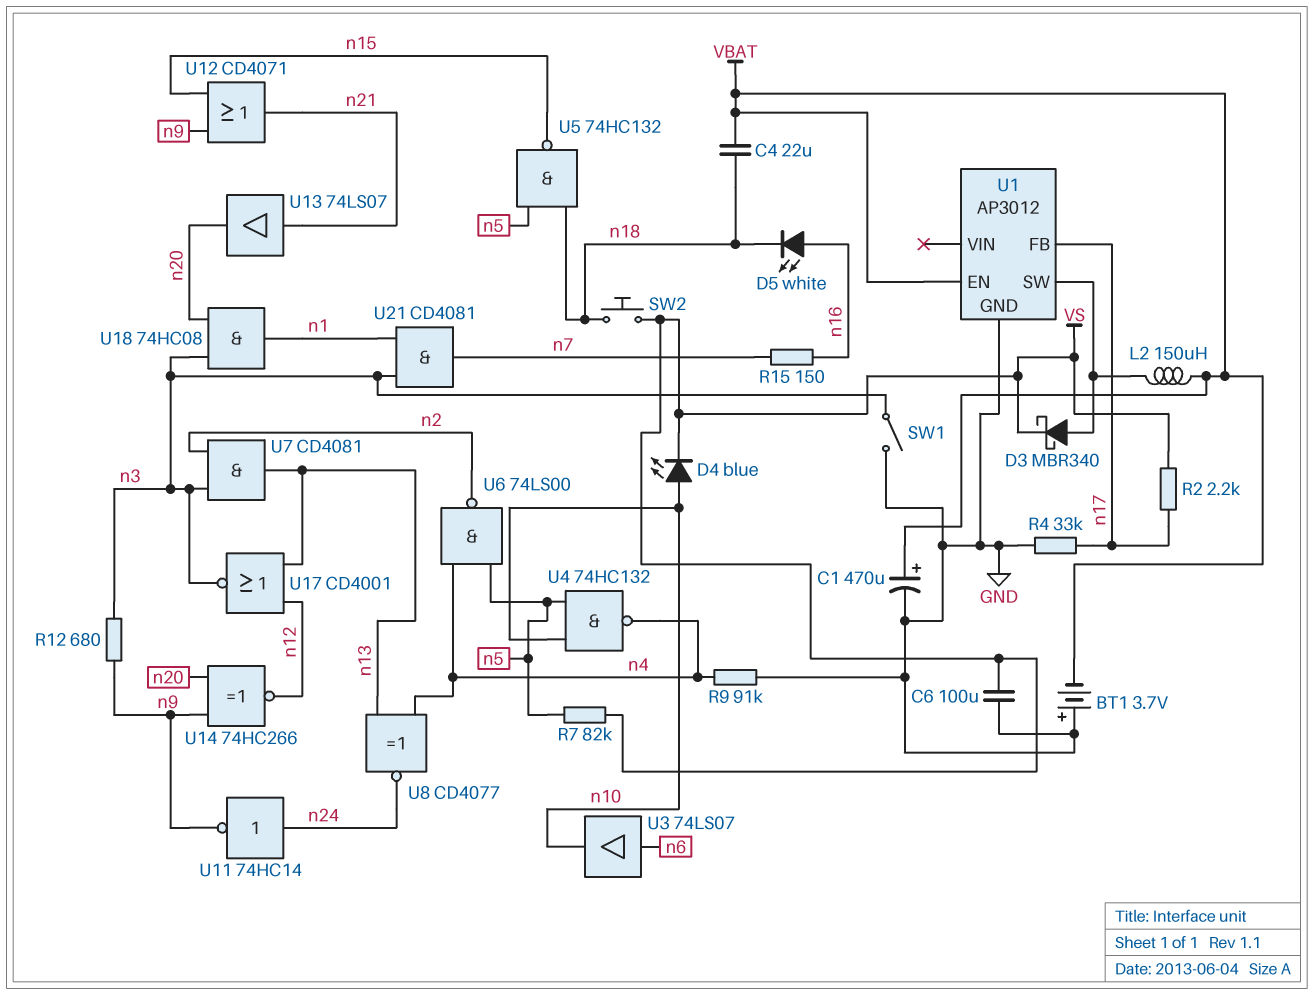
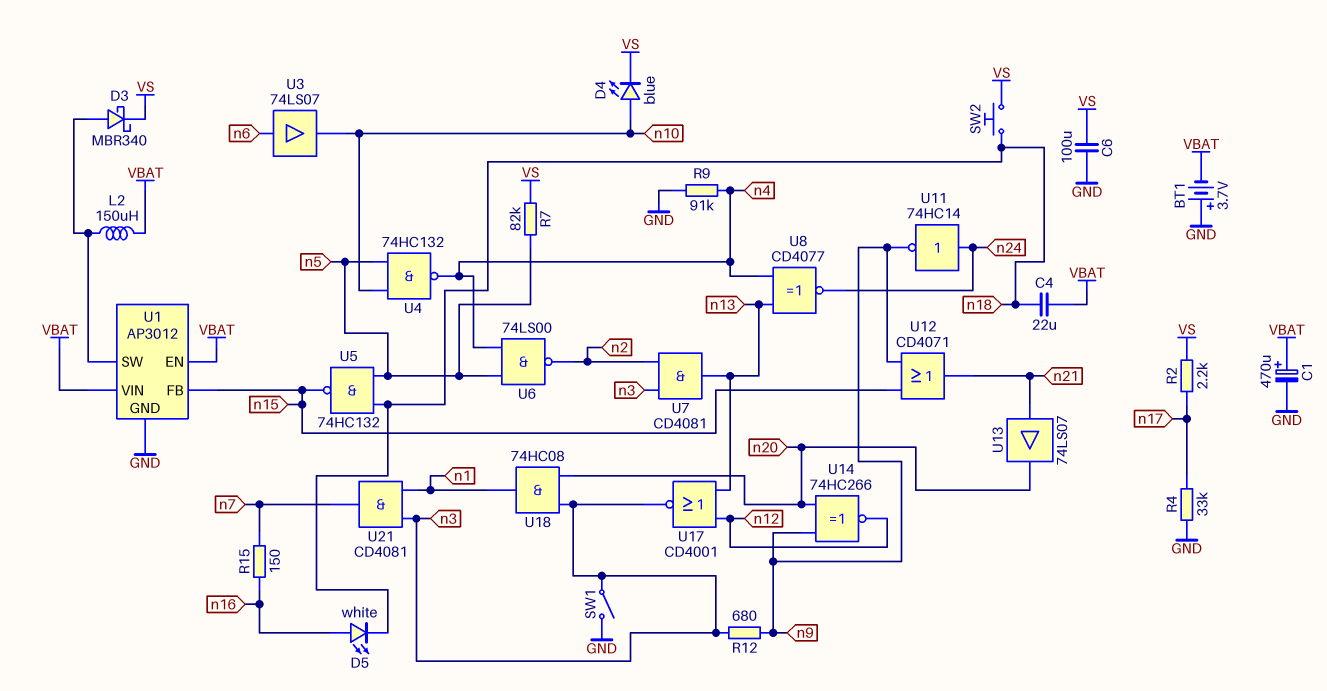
U1 pin FB: n17 -> n15
U1 pin VIN: none -> VBAT

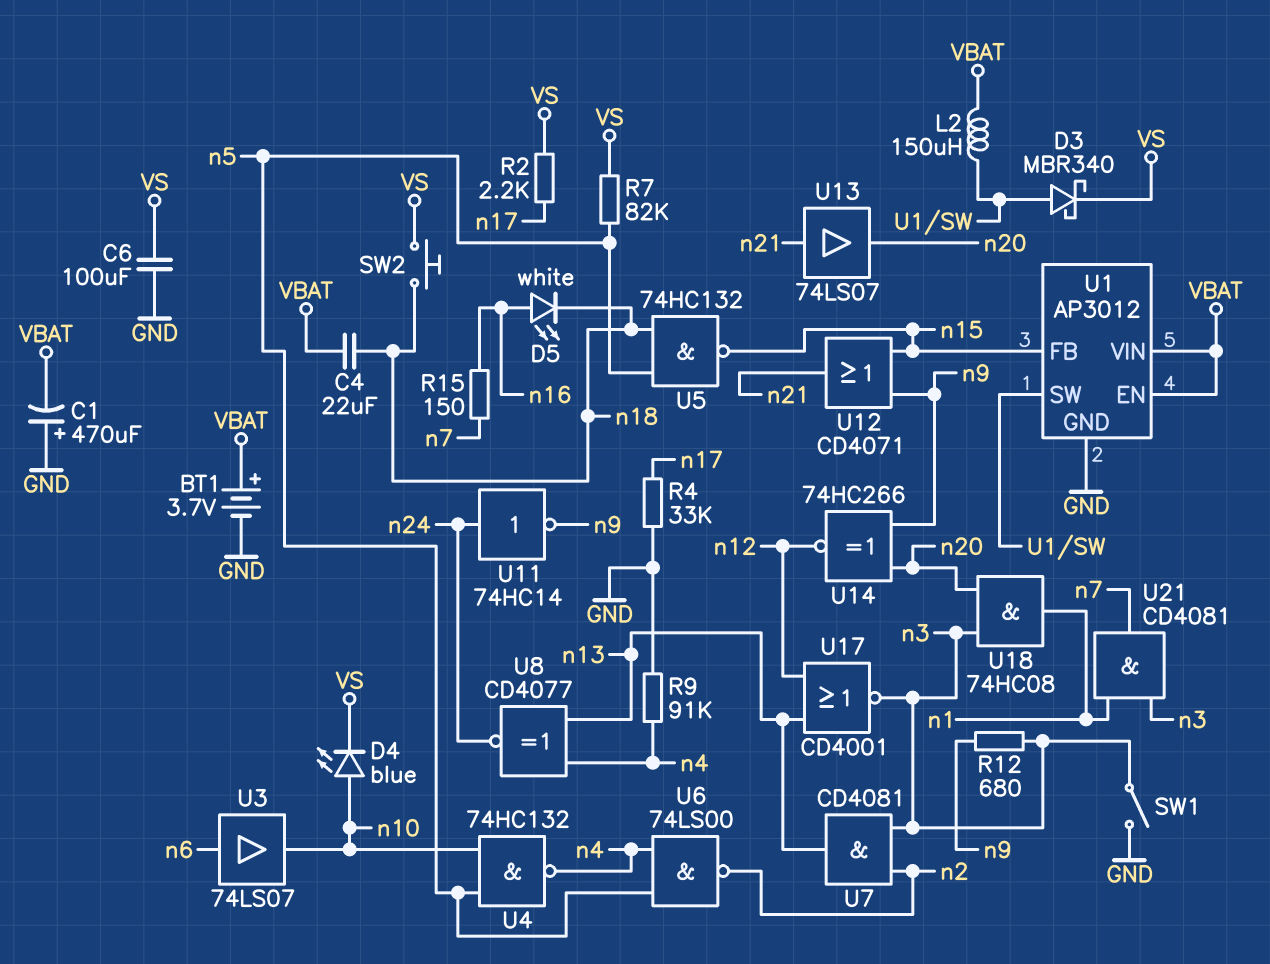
BT1: 3.7V (plus GND, minus VBAT) -> 3.7V (plus VBAT, minus GND)
C1: 470uF (plus VBAT, minus GND) -> 470uF (plus GND, minus VBAT)

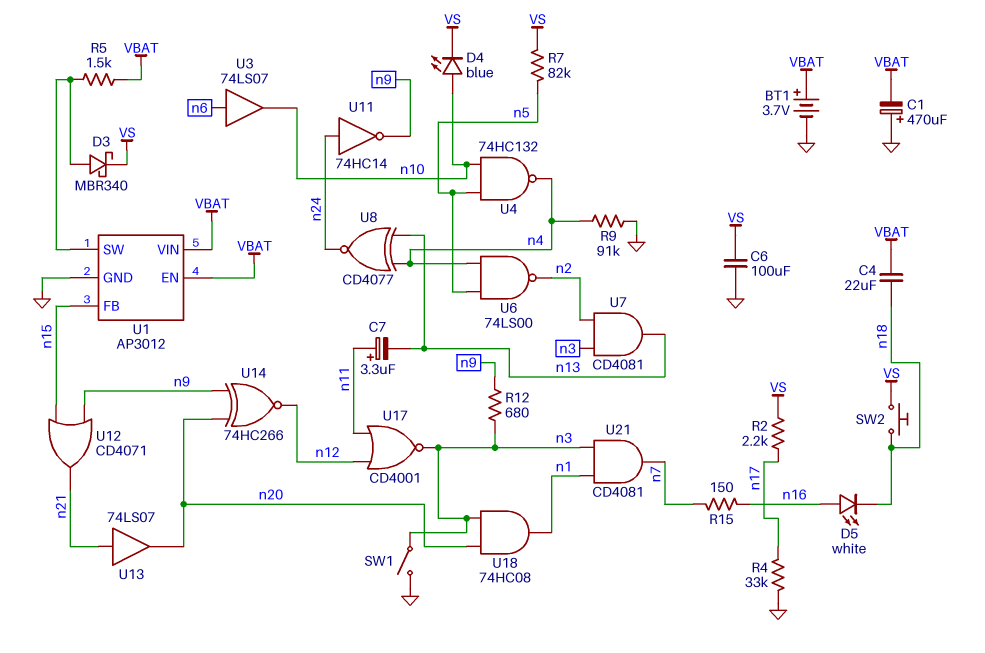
C7: none -> 3.3uF (plus n11, minus n13)
L2: 150uH (U1/SW, VBAT) -> none
R5: none -> 1.5k (U1/SW, VBAT)
U5: NAND 74HC132 (in n5, in n18, out n15) -> none
U17: NOR CD4001 (in n12, in n13, out n3) -> NOR CD4001 (in n11, in n12, out n3)

